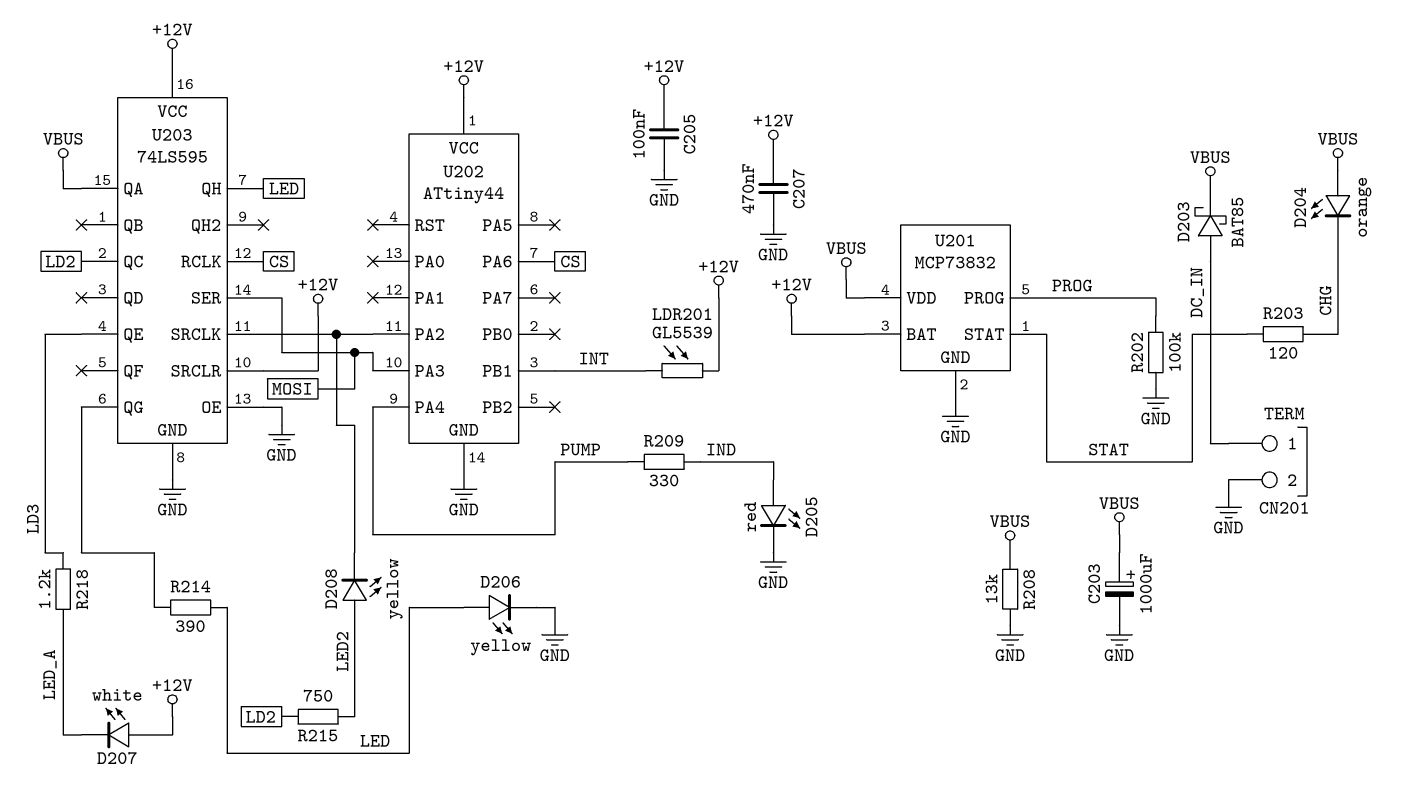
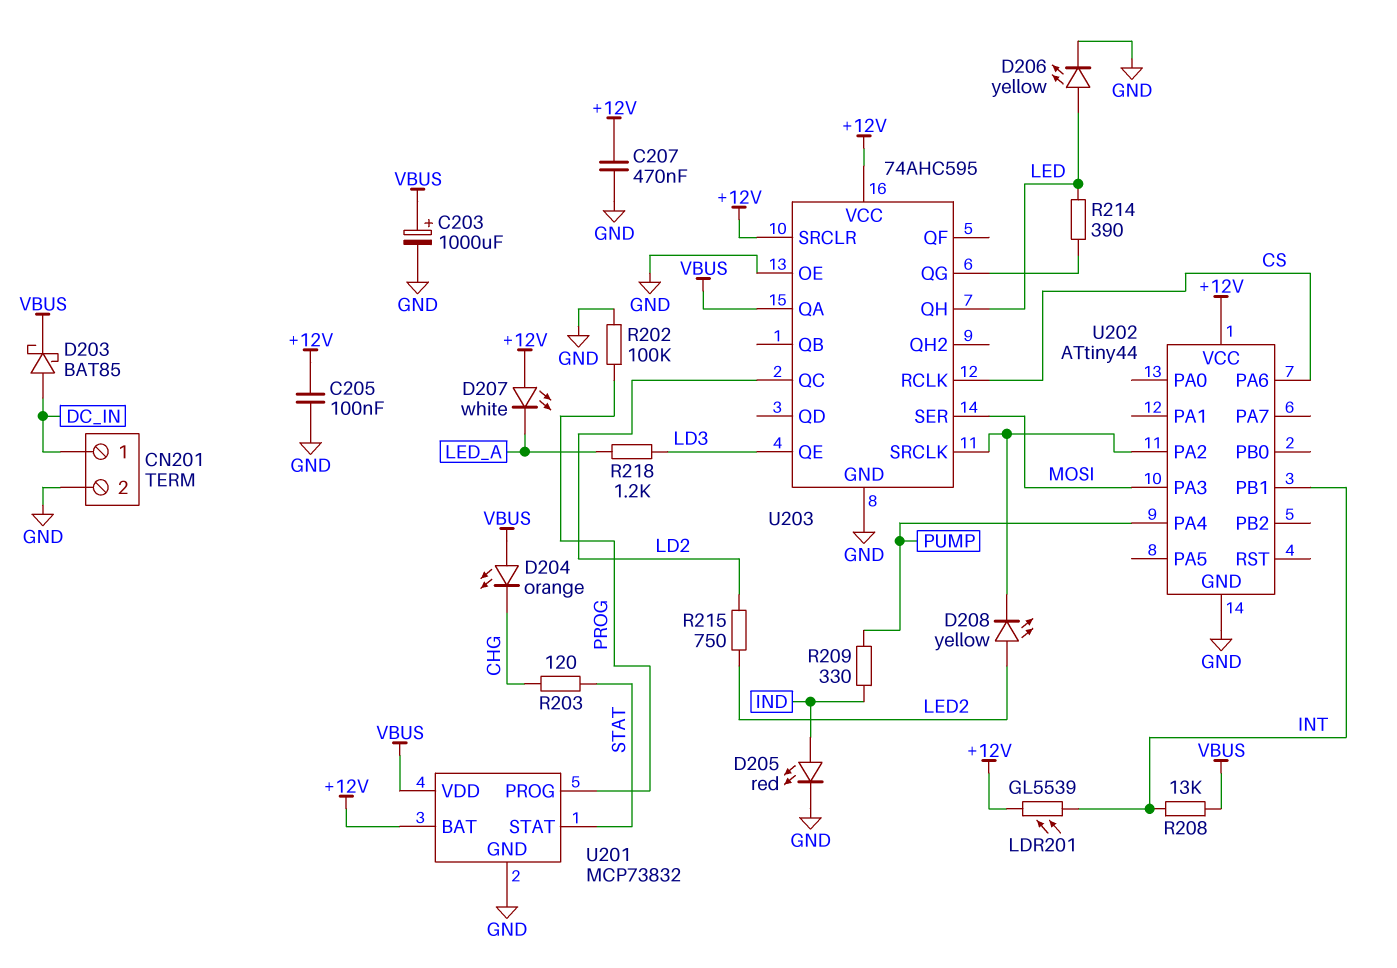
R208: 13k (GND, VBUS) -> 13k (INT, VBUS)
U203: 74LS595 -> 74AHC595

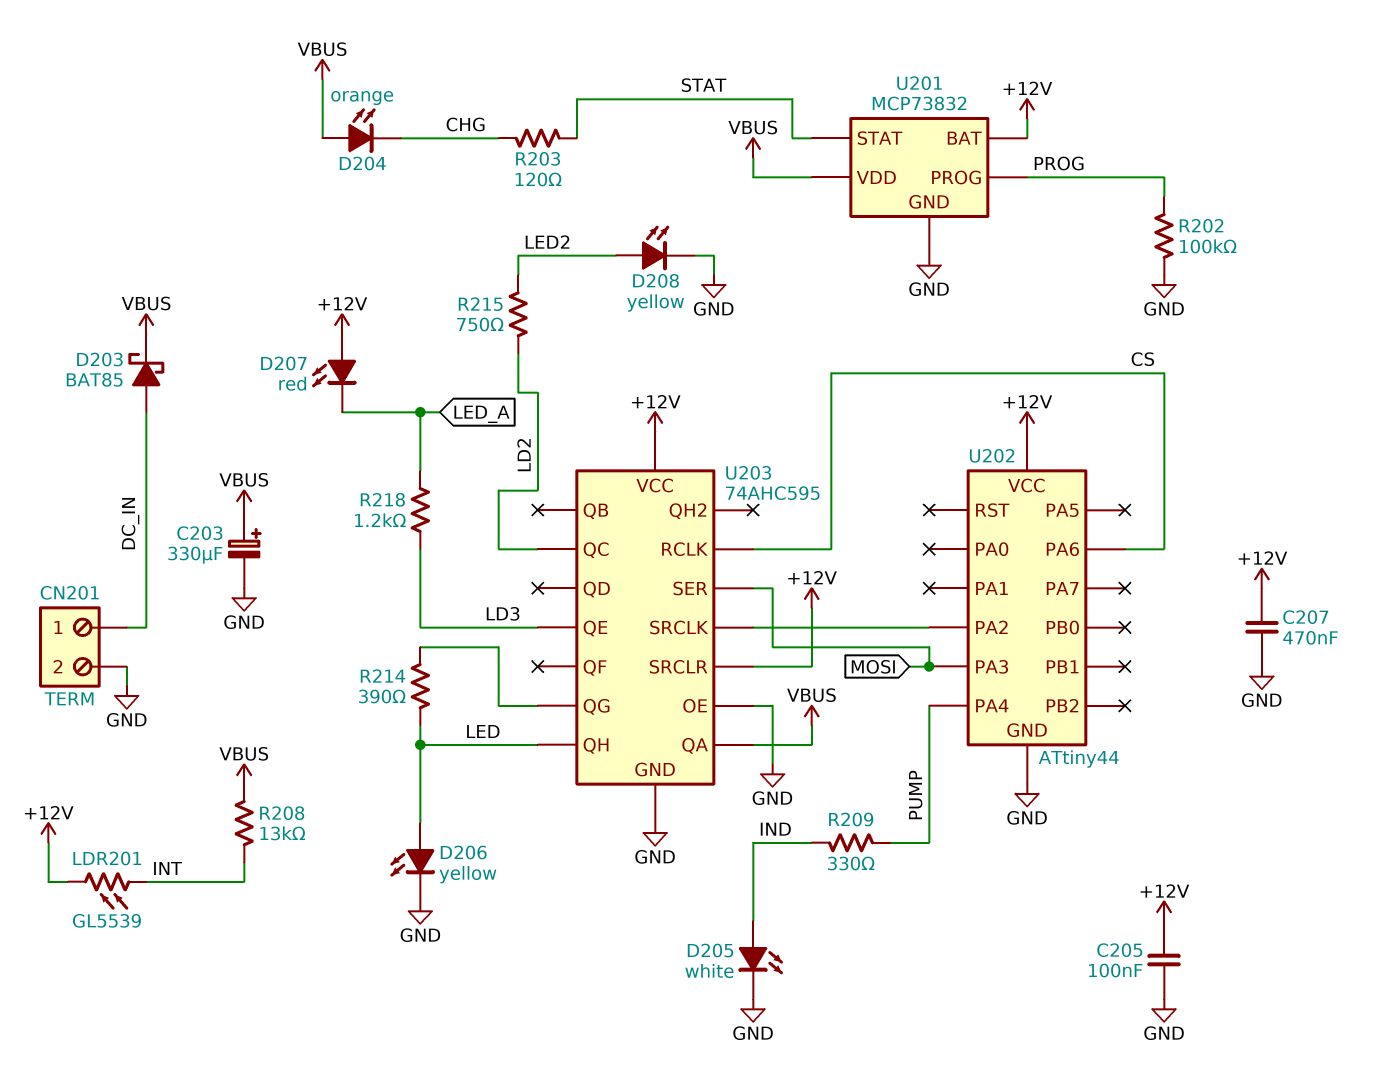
C203: 1000uF (plus VBUS, minus GND) -> 330uF (plus VBUS, minus GND)
D205: LED red (A IND, K GND) -> LED white (A IND, K GND)
D207: LED white (A +12V, K LED_A) -> LED red (A +12V, K LED_A)
D208: LED yellow (A LED2, K U202/PA2) -> LED yellow (A LED2, K GND)
U202 pin PB1: INT -> none

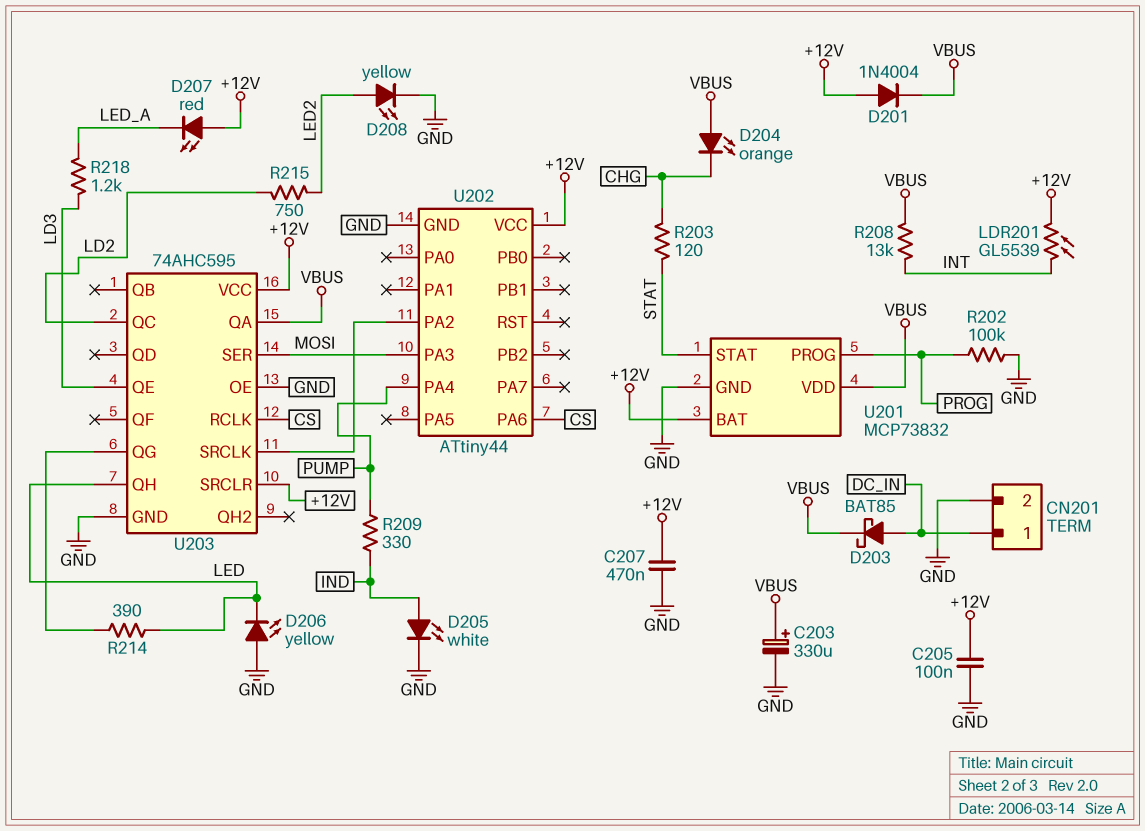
D201: none -> diode 1N4004 (A +12V, K VBUS)
D206: LED yellow (A LED, K GND) -> LED yellow (A GND, K LED)

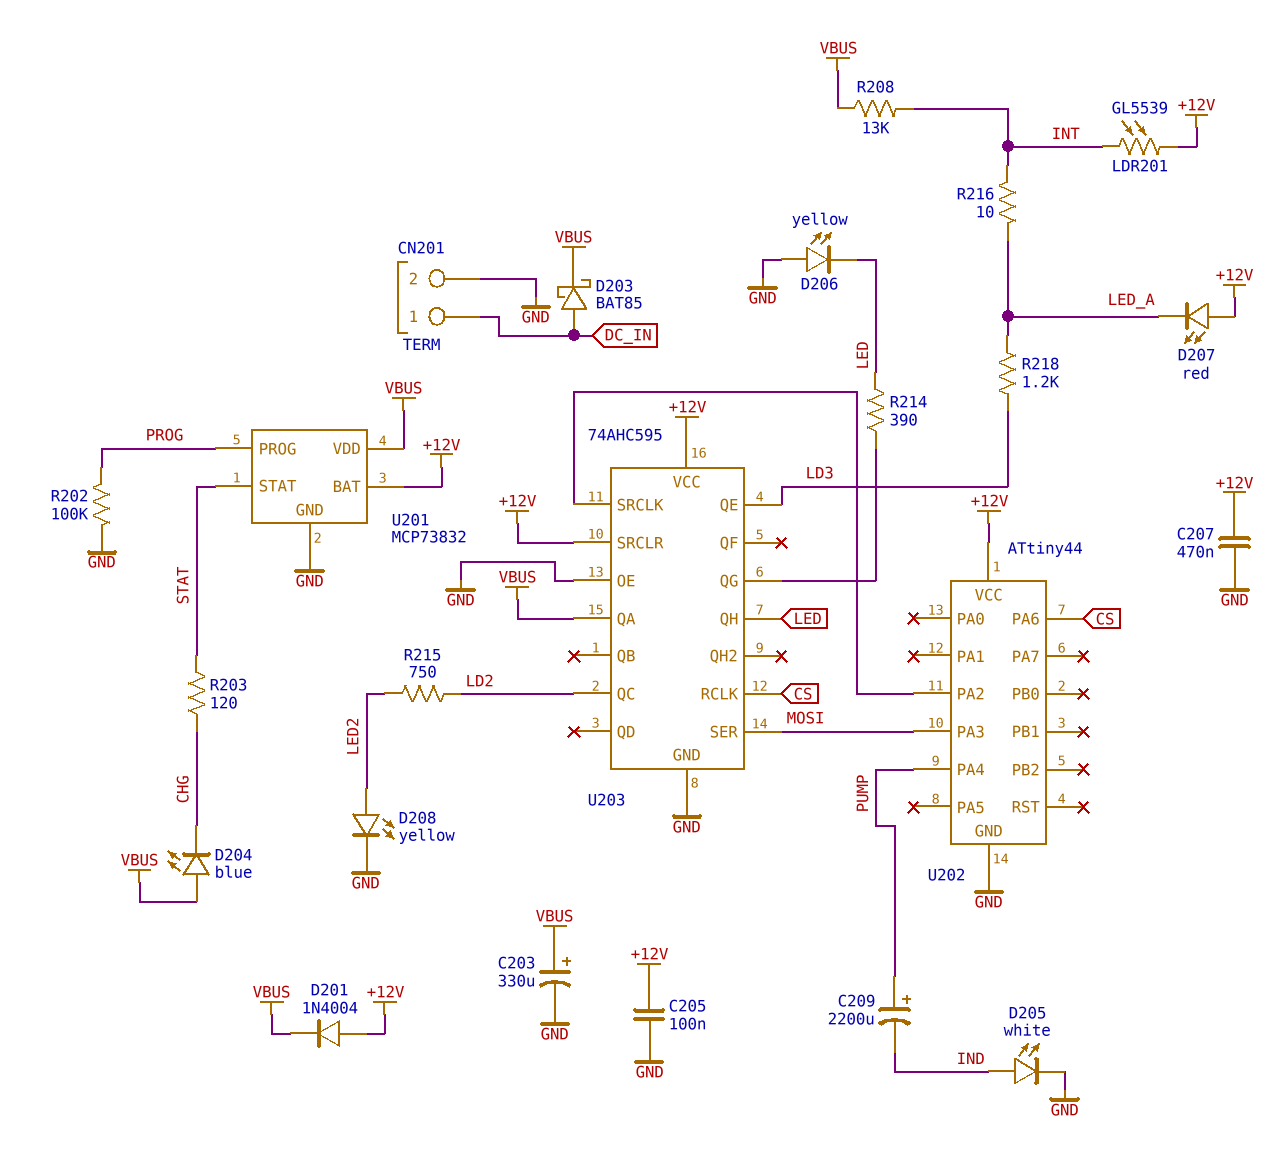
C209: none -> 2200uF (plus PUMP, minus IND)
D204: LED orange (A VBUS, K CHG) -> LED blue (A VBUS, K CHG)
R209: 330 (IND, PUMP) -> none
R216: none -> 10 (INT, LED_A)

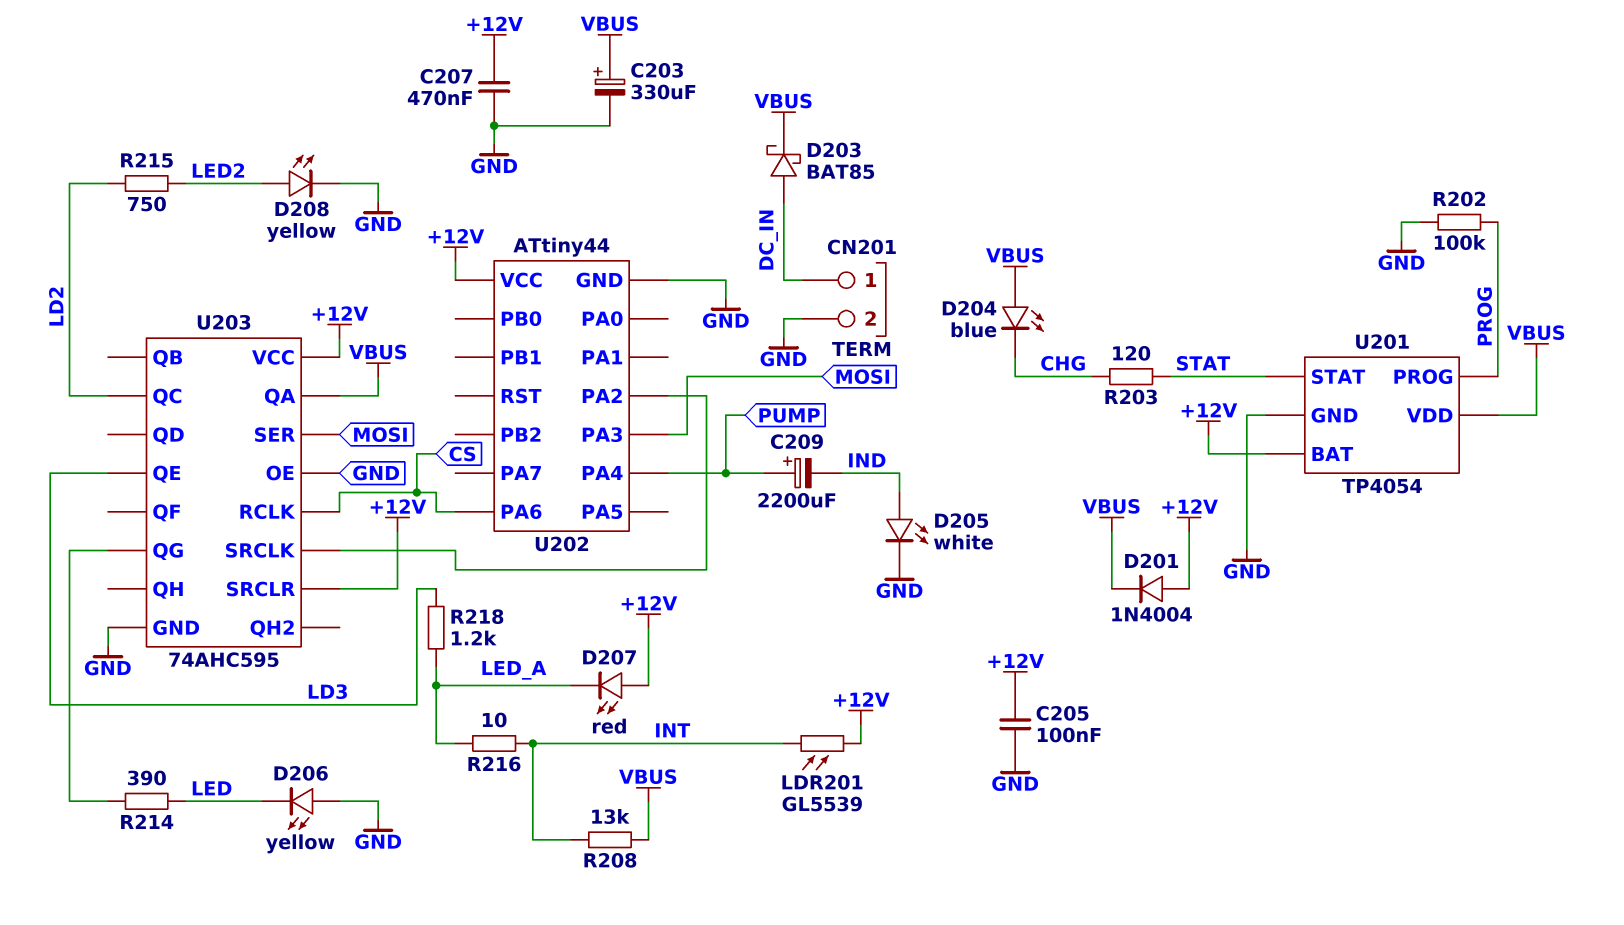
U201: MCP73832 -> TP4054
U203 pin QH: LED -> none

